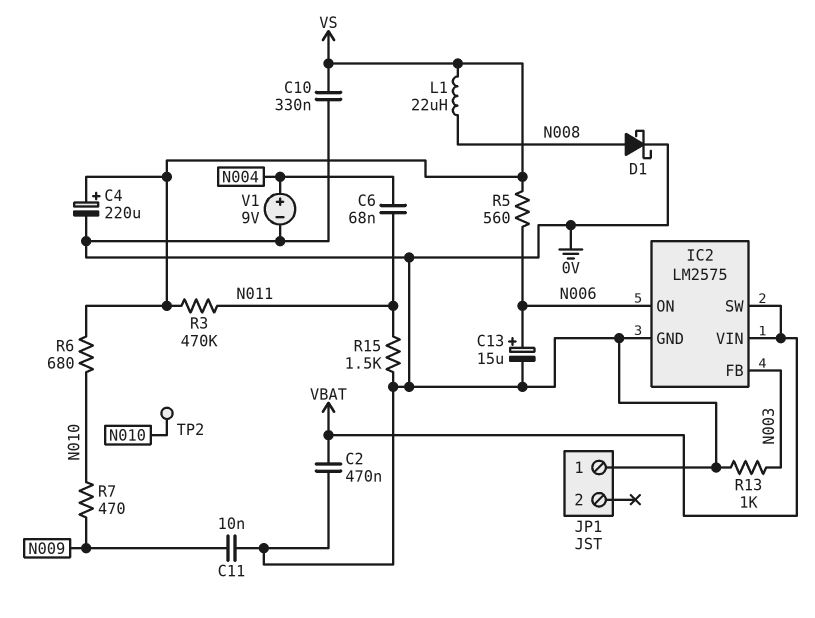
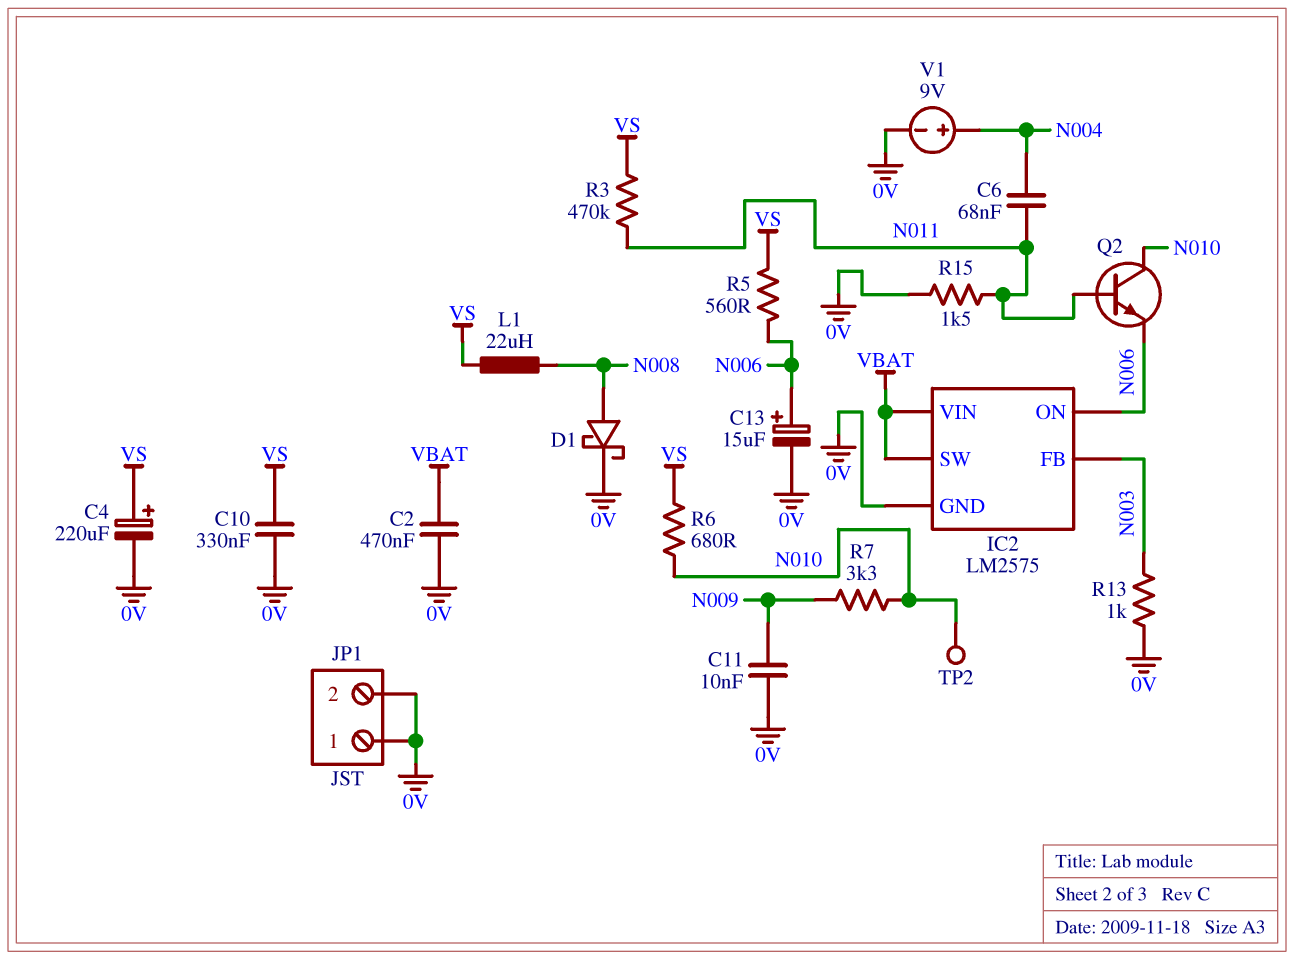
JP1 pin 2: none -> 0V
Q2: none -> NPN (B N011, C N010, E N006)
R7: 470 (N009, N010) -> 3.3k (N009, N010)

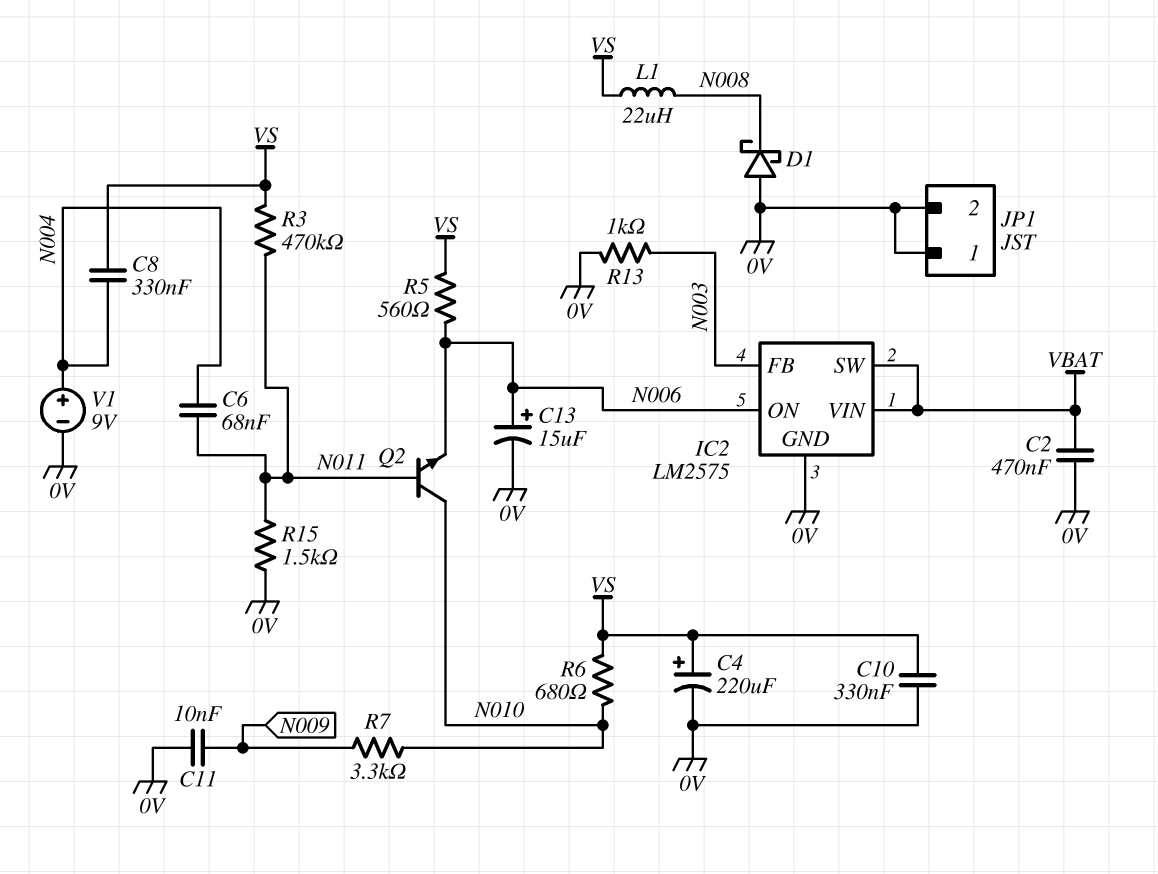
C8: none -> 330nF (N004, VS)
D1: schottky (A N008, K 0V) -> schottky (A 0V, K N008)
TP2: test point (N010) -> none

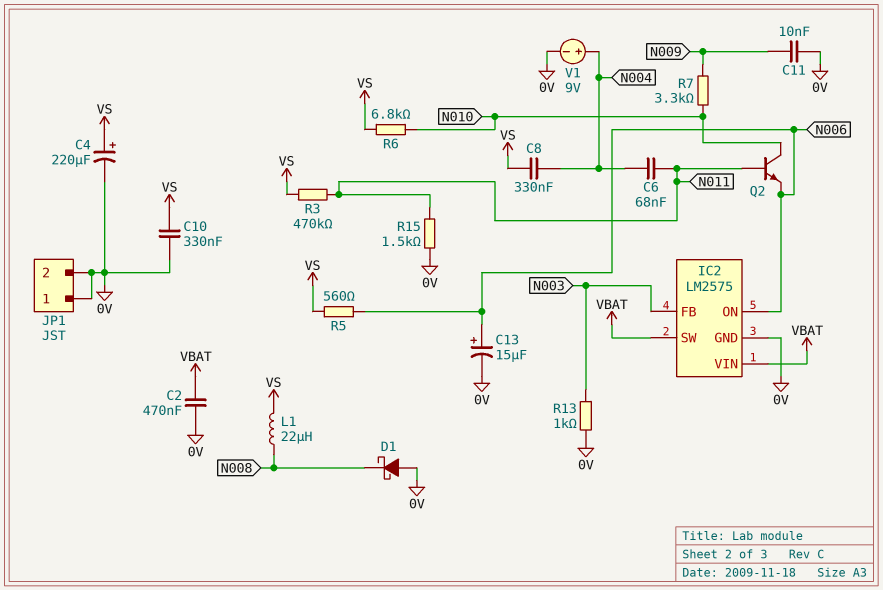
R6: 680 (N010, VS) -> 6.8k (N010, VS)

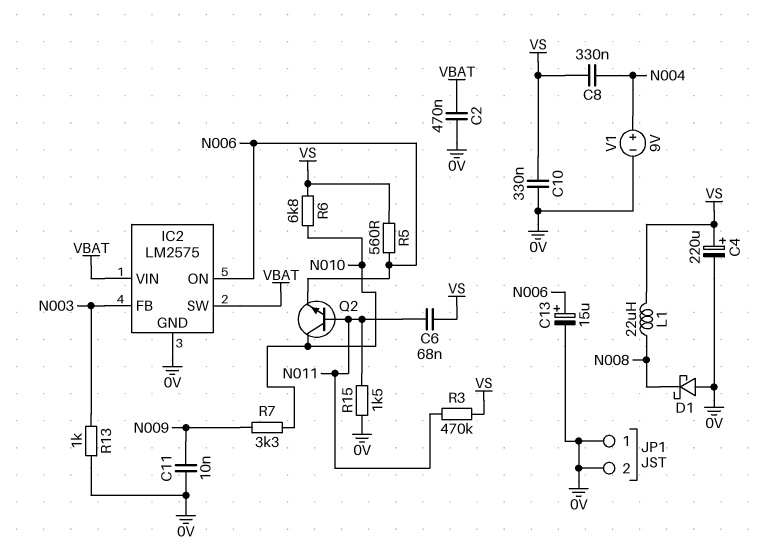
C6: 68nF (N004, N011) -> 68nF (N011, VS)

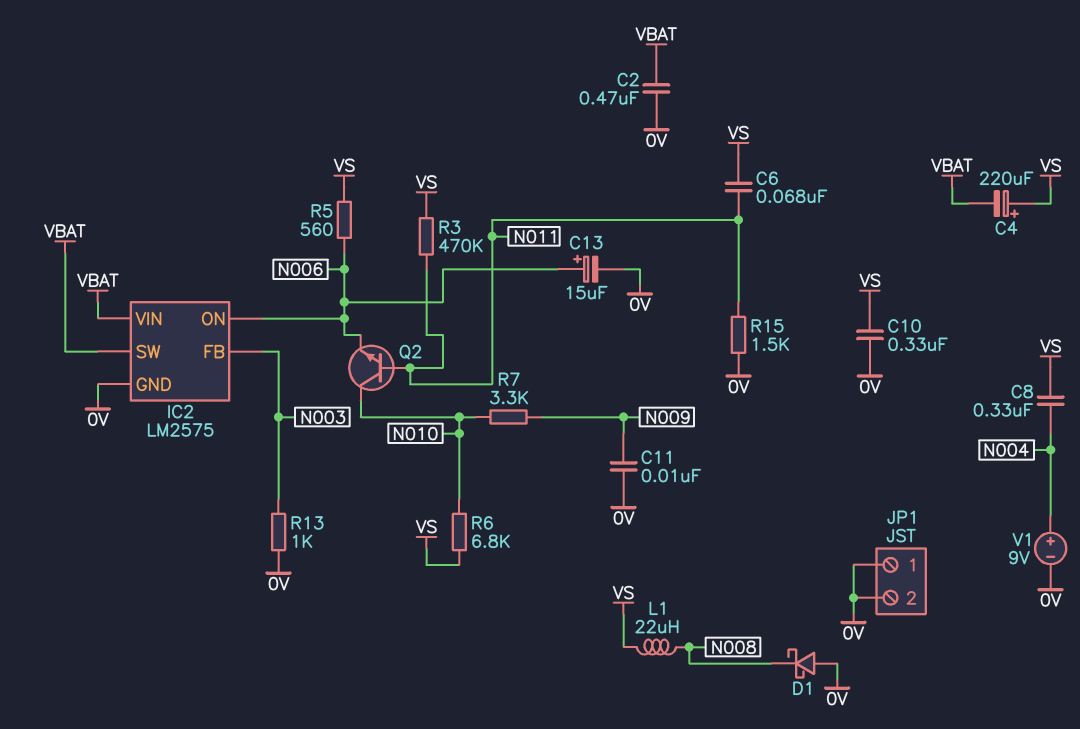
C4: 220uF (plus VS, minus 0V) -> 220uF (plus VS, minus VBAT)

